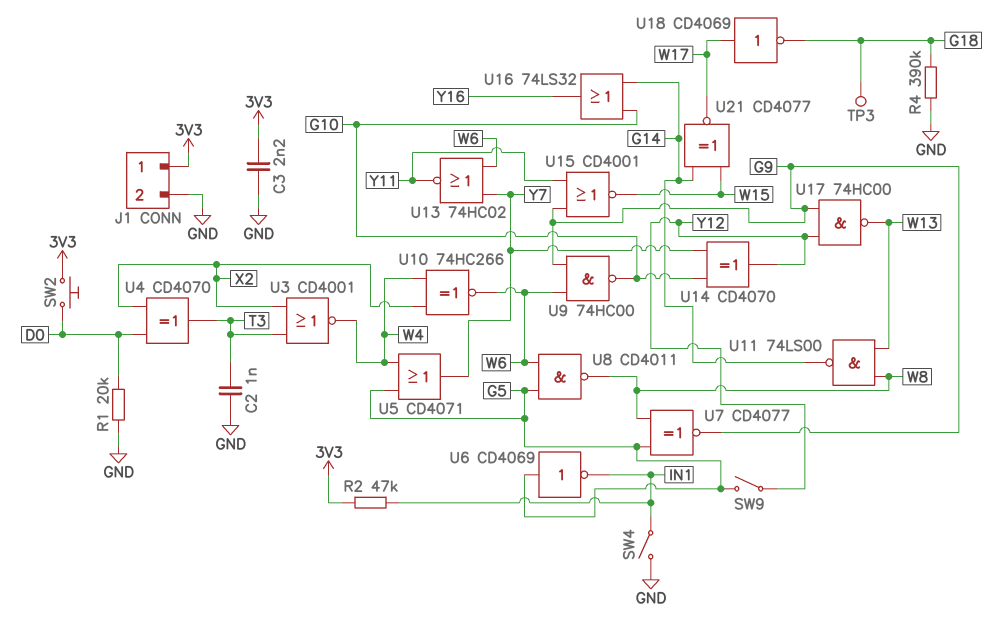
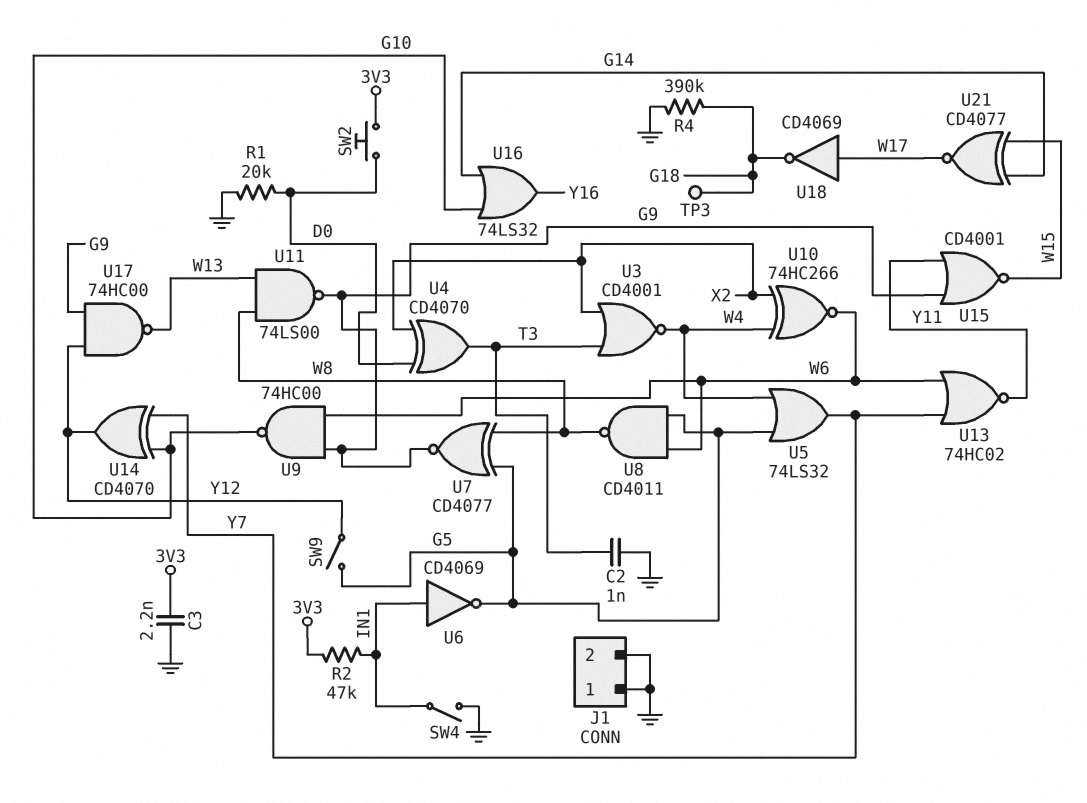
J1 pin 1: 3V3 -> GND
U5: OR CD4071 (in G5, in W4, out Y7) -> OR 74LS32 (in G5, in W4, out Y7)
U6: NOT CD4069 (in G5, out IN1) -> NOT CD4069 (in IN1, out G5)
U11: NAND 74LS00 (in W8, in W13, out G14) -> NAND 74LS00 (in W8, in W13, out G9)

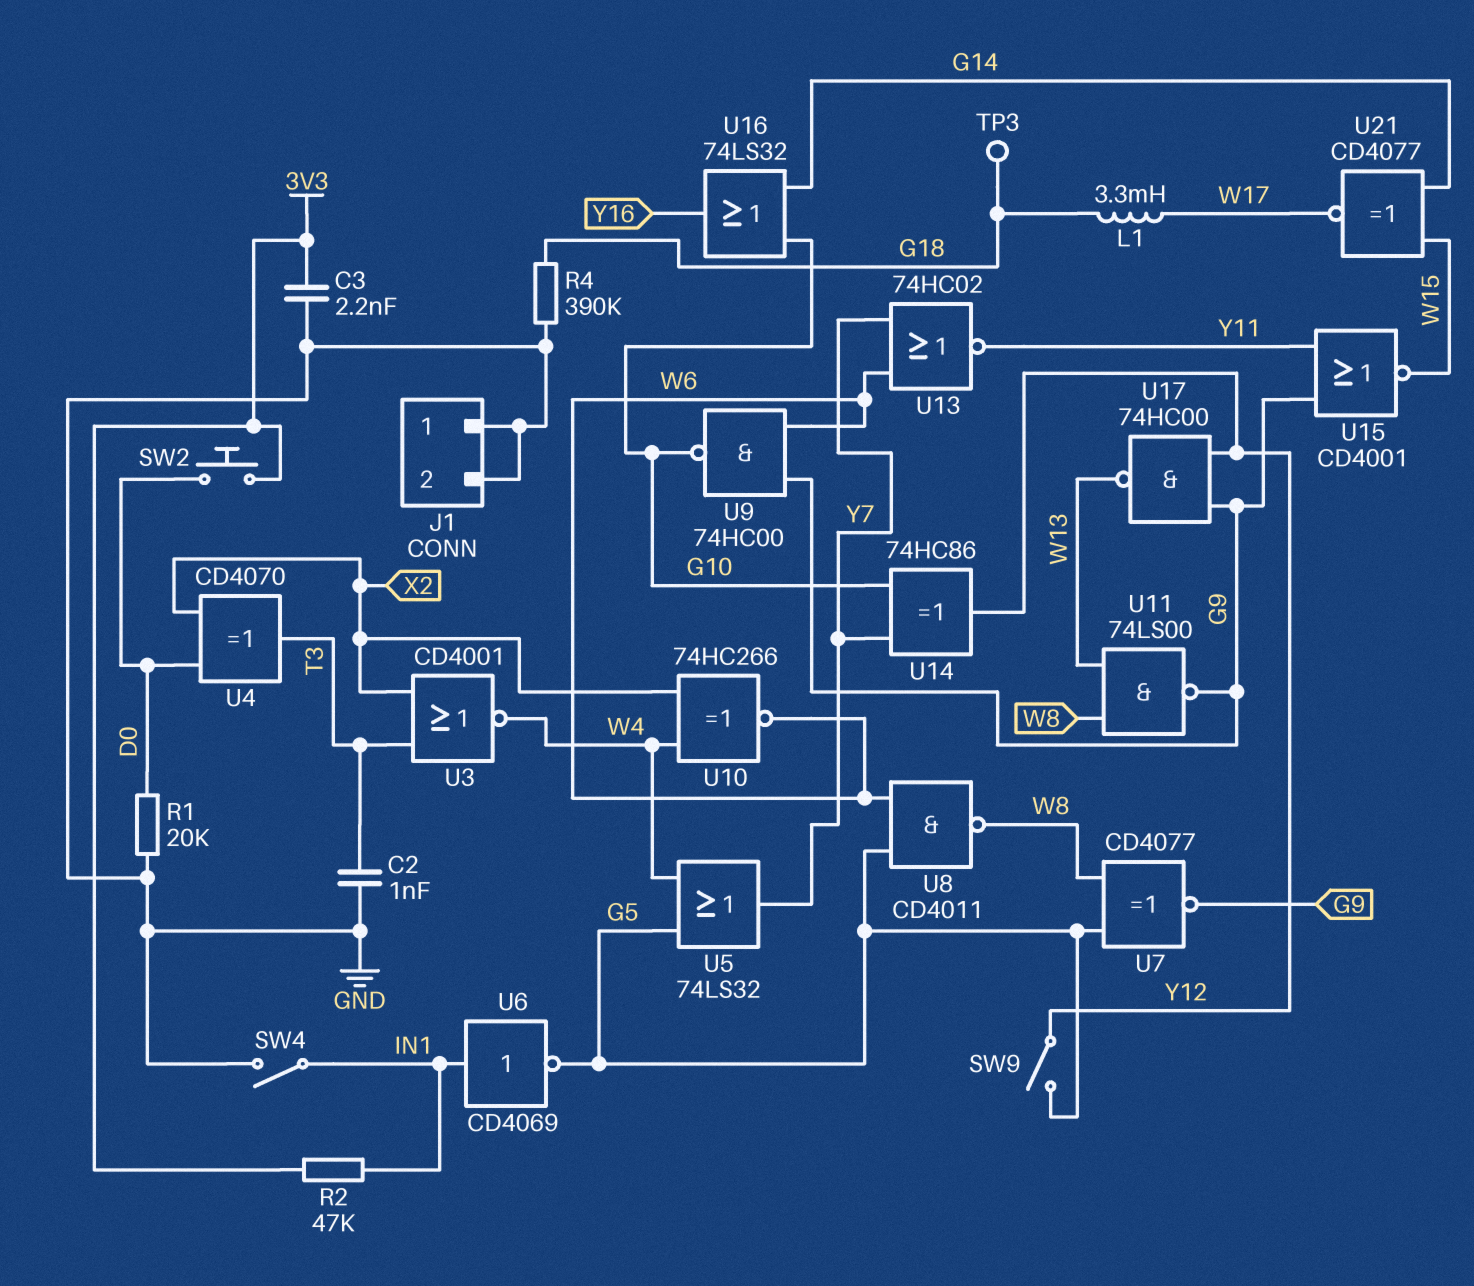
L1: none -> 3.3mH (G18, W17)
U14: XOR CD4070 (in G10, in Y7, out Y12) -> XOR 74HC86 (in G10, in Y7, out Y12)
U18: NOT CD4069 (in W17, out G18) -> none

